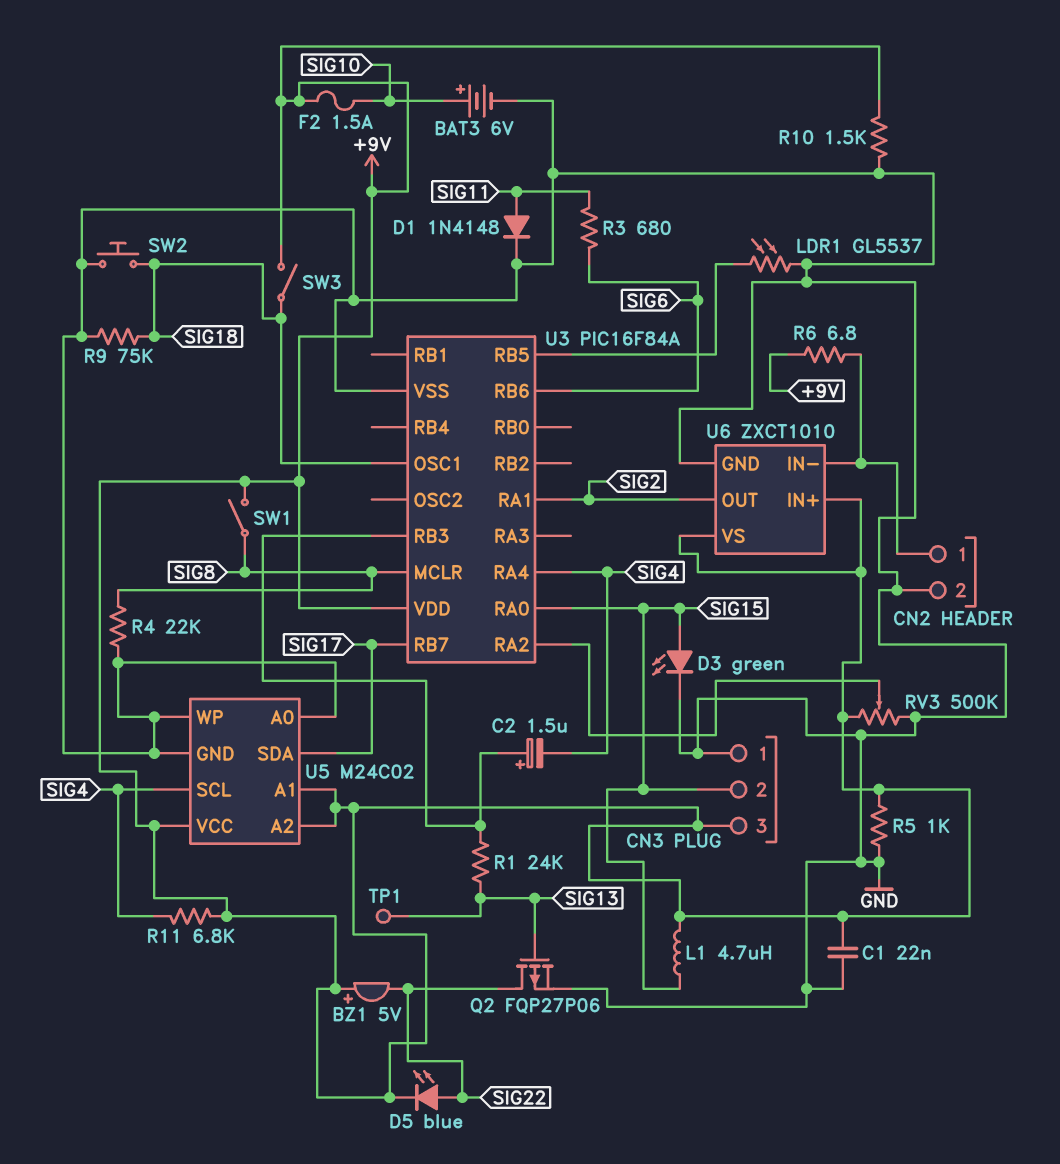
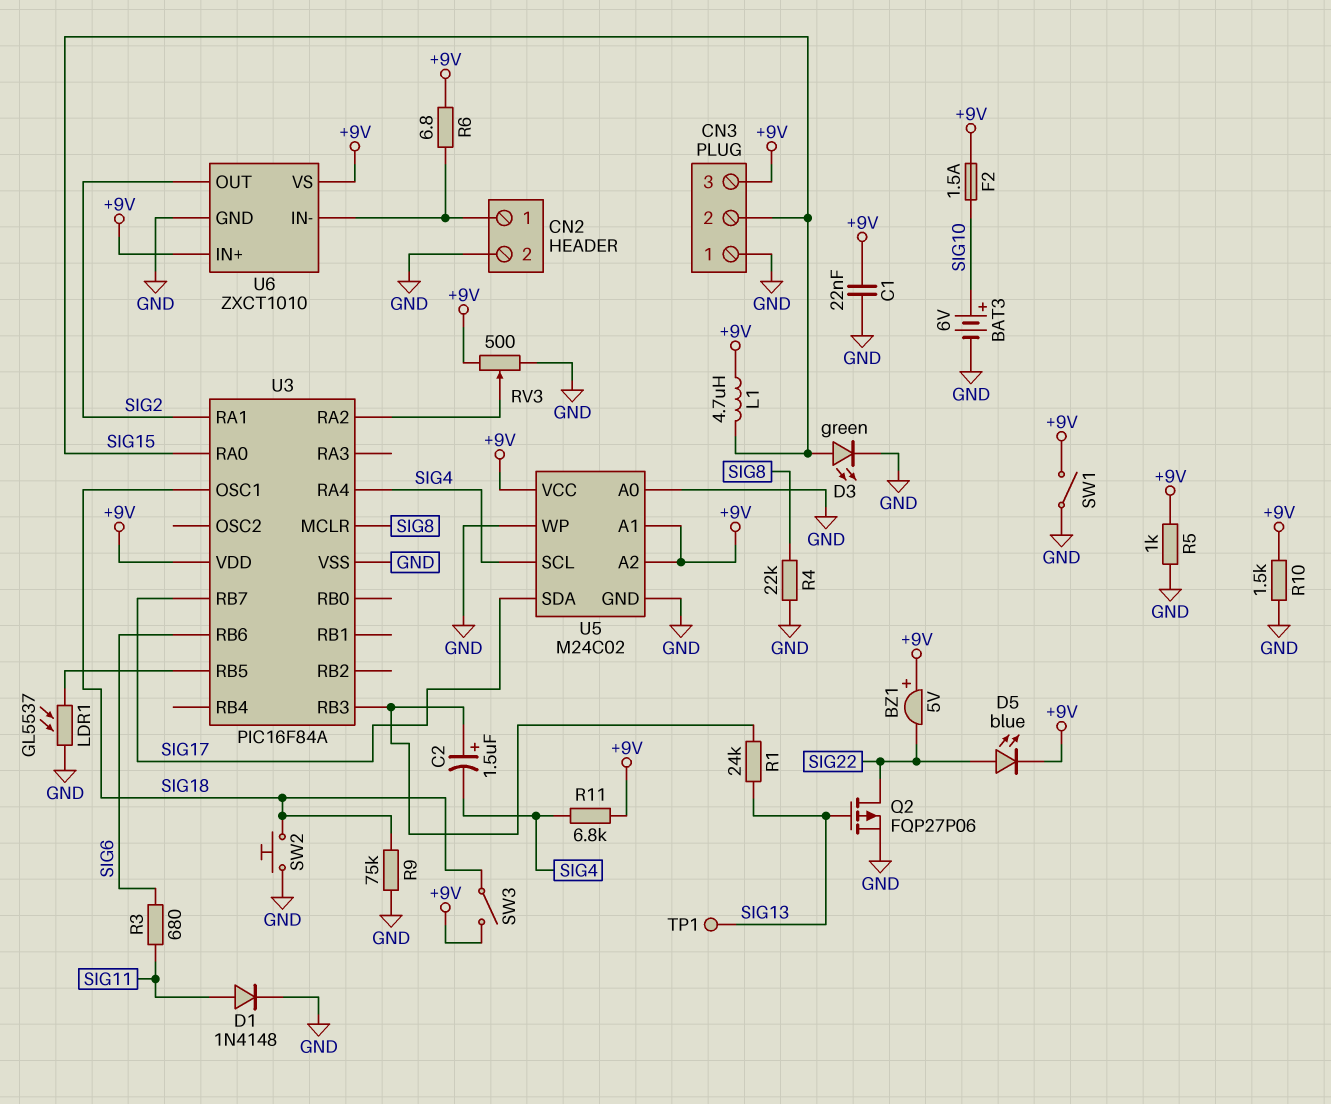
RV3: 500k (+9V, GND, wiper U3/RA2) -> 500 (+9V, GND, wiper U3/RA2)
SW1: switch (+9V, SIG8) -> switch (+9V, GND)

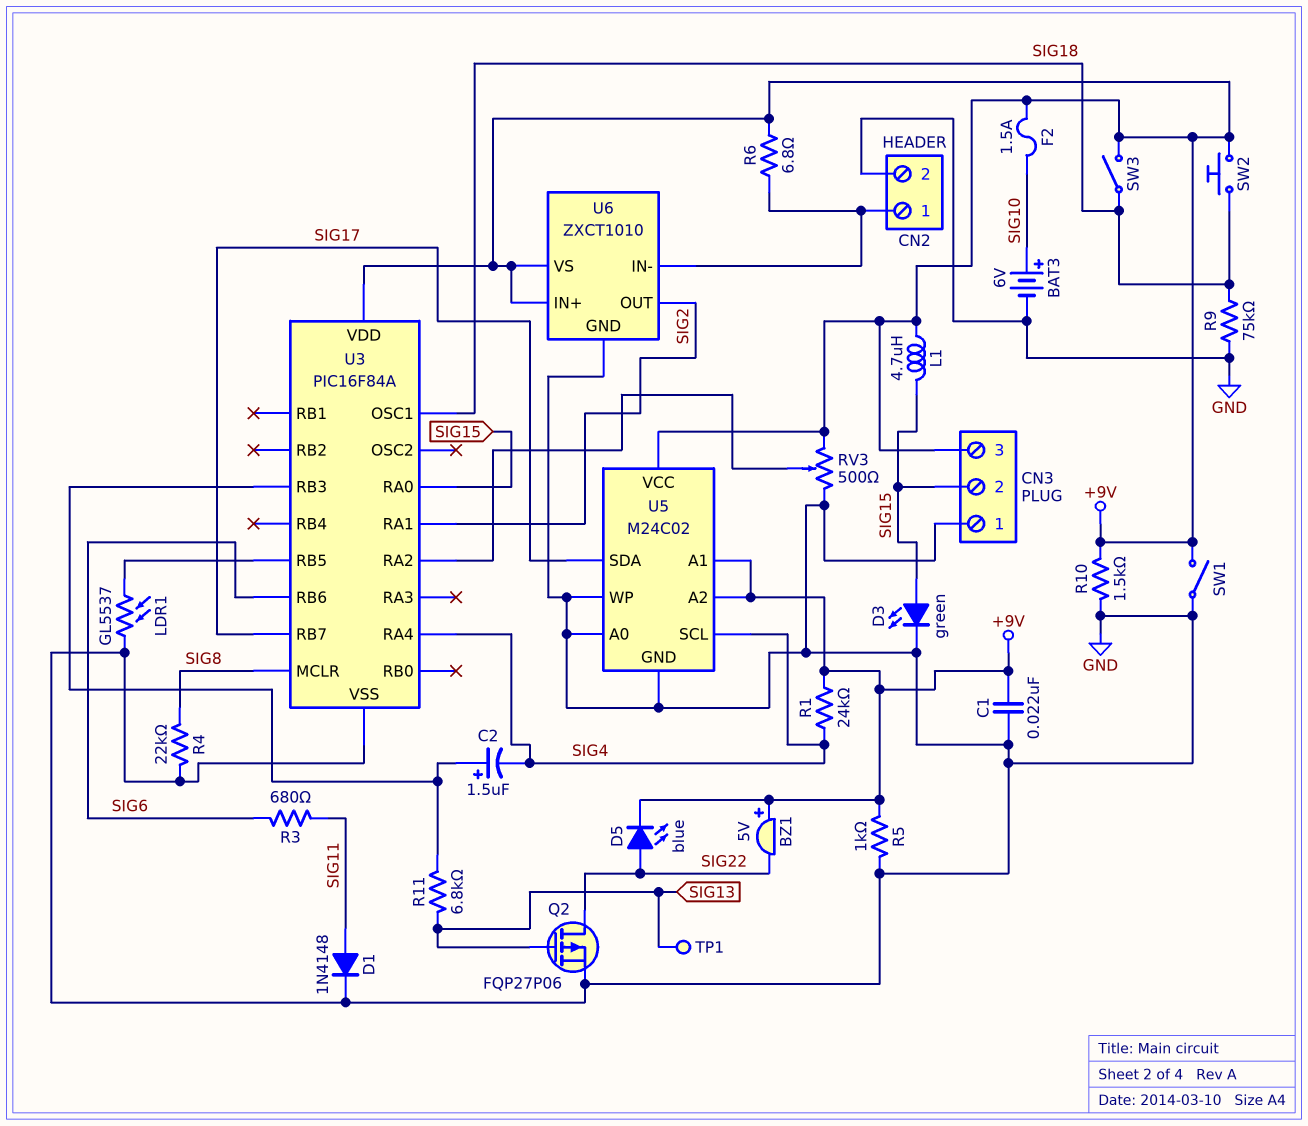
R1: 24k (SIG13, U3/RB3) -> 24k (+9V, SIG4)
R11: 6.8k (+9V, SIG4) -> 6.8k (SIG13, U3/RB3)
SW2: button (GND, SIG18) -> button (+9V, SIG18)

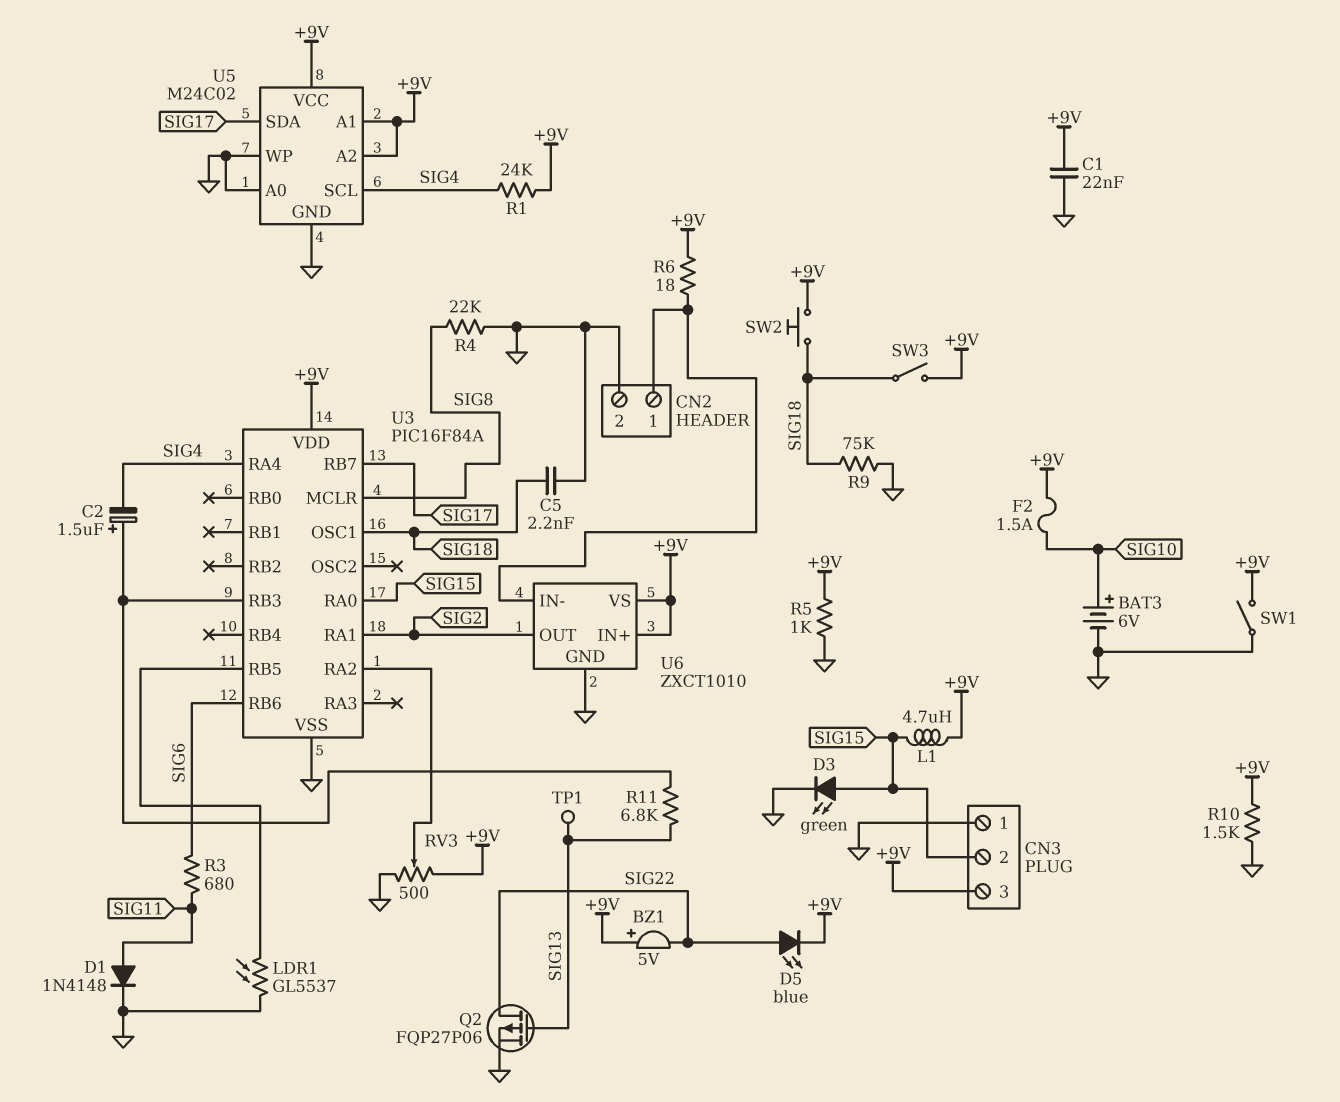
C5: none -> 2.2nF (GND, SIG18)
R6: 6.8 (+9V, CN2/1) -> 18 (+9V, CN2/1)

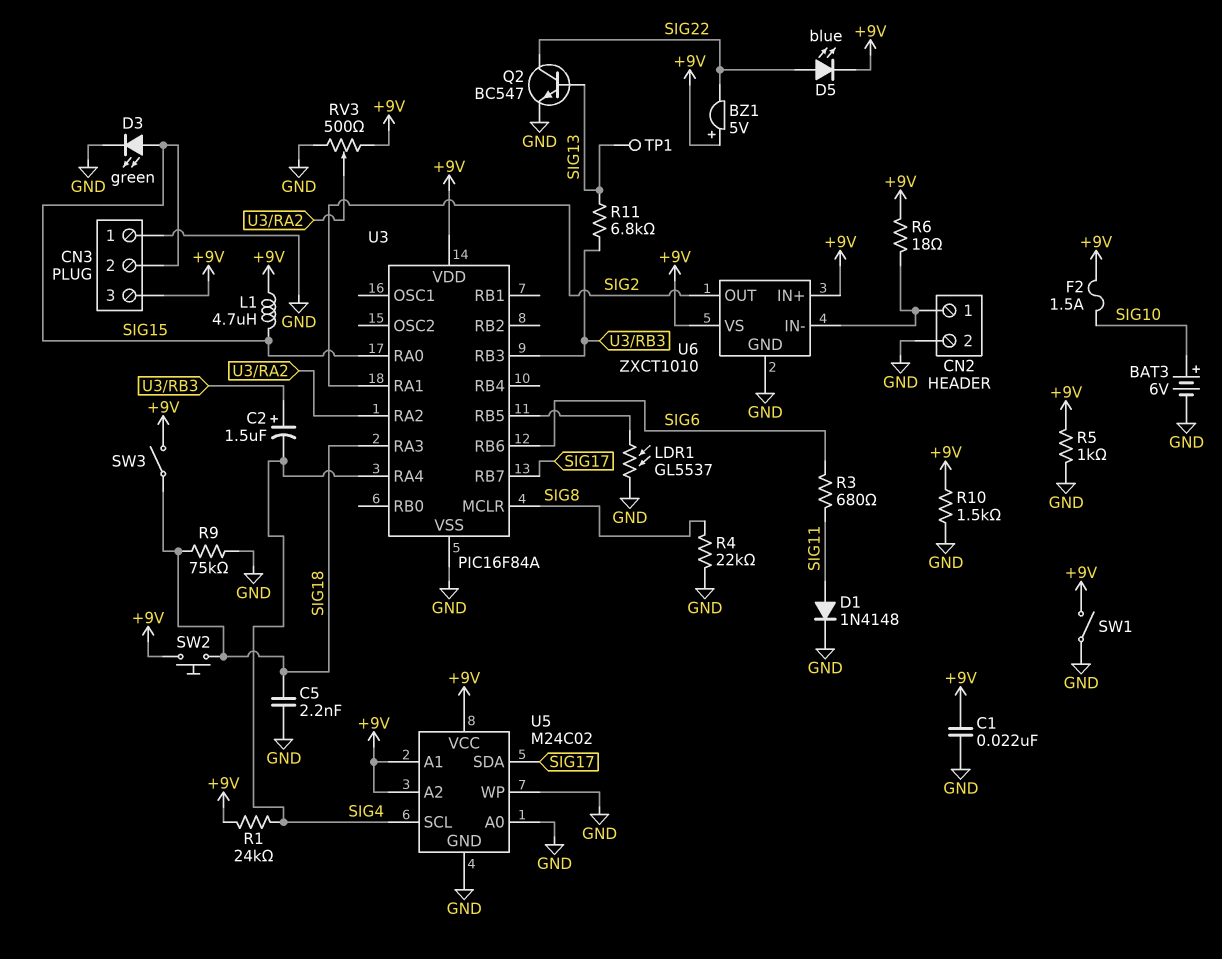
Q2: PMOS FQP27P06 (G SIG13, D SIG22, S GND) -> NPN BC547 (B SIG13, C SIG22, E GND)
U3 pin OSC1: SIG18 -> none
U3 pin RA3: none -> SIG18

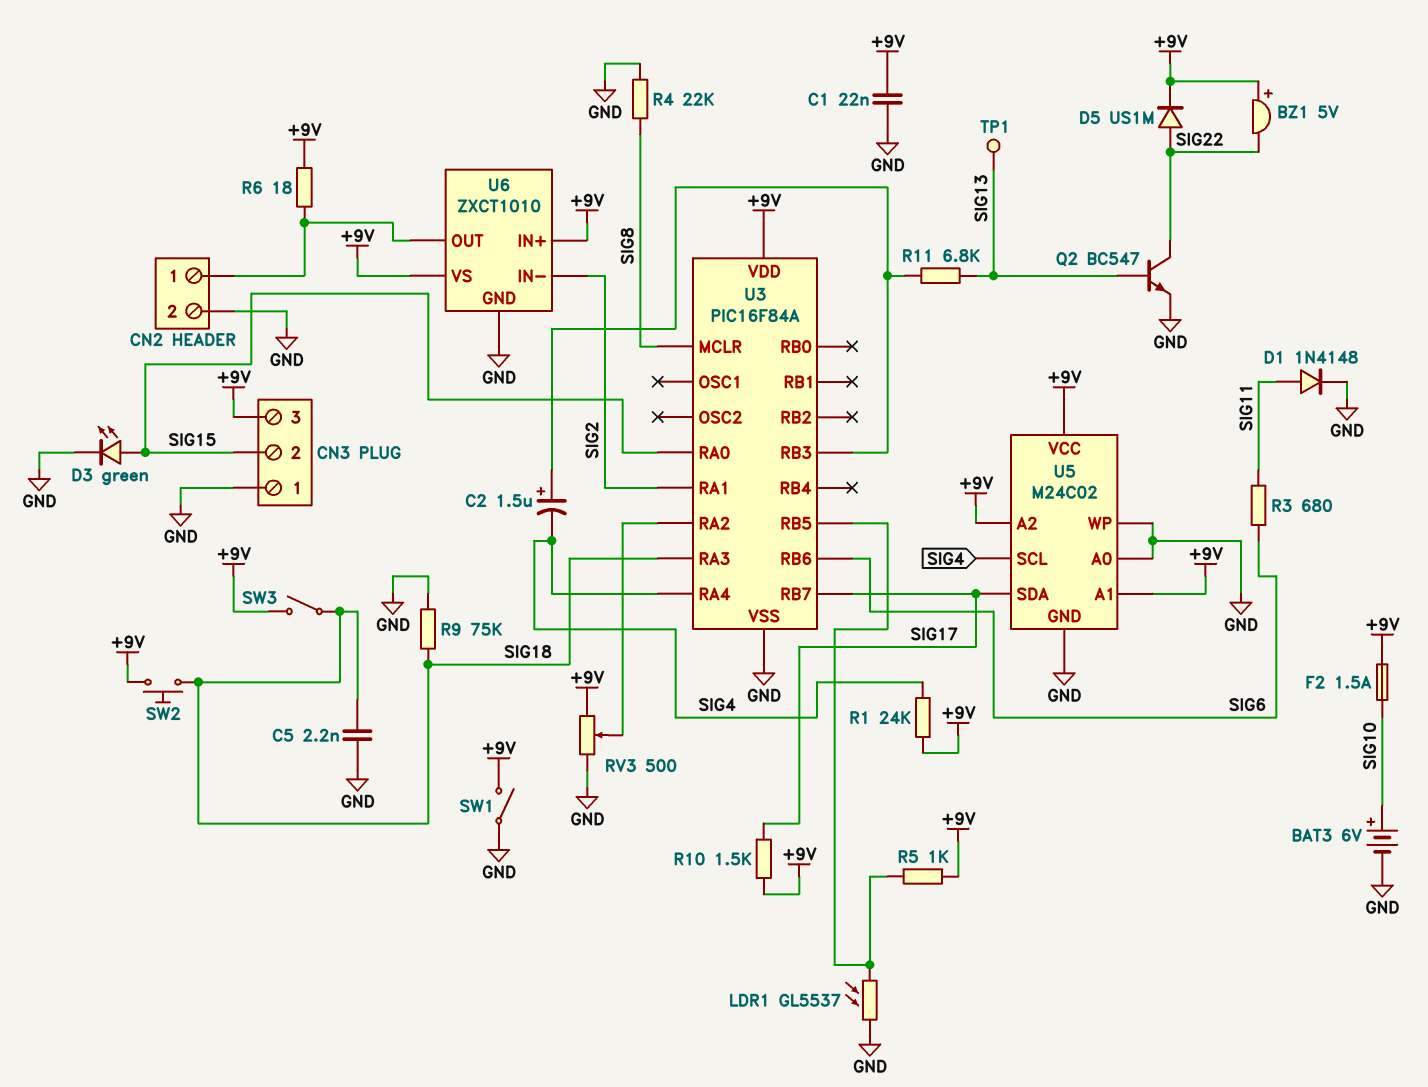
D5: LED blue (A SIG22, K +9V) -> diode US1M (A SIG22, K +9V)
L1: 4.7uH (+9V, SIG15) -> none
R5: 1k (+9V, GND) -> 1k (+9V, U3/RB5)
R10: 1.5k (+9V, GND) -> 1.5k (+9V, SIG17)
U6 pin IN-: CN2/1 -> SIG2
U6 pin OUT: SIG2 -> CN2/1

